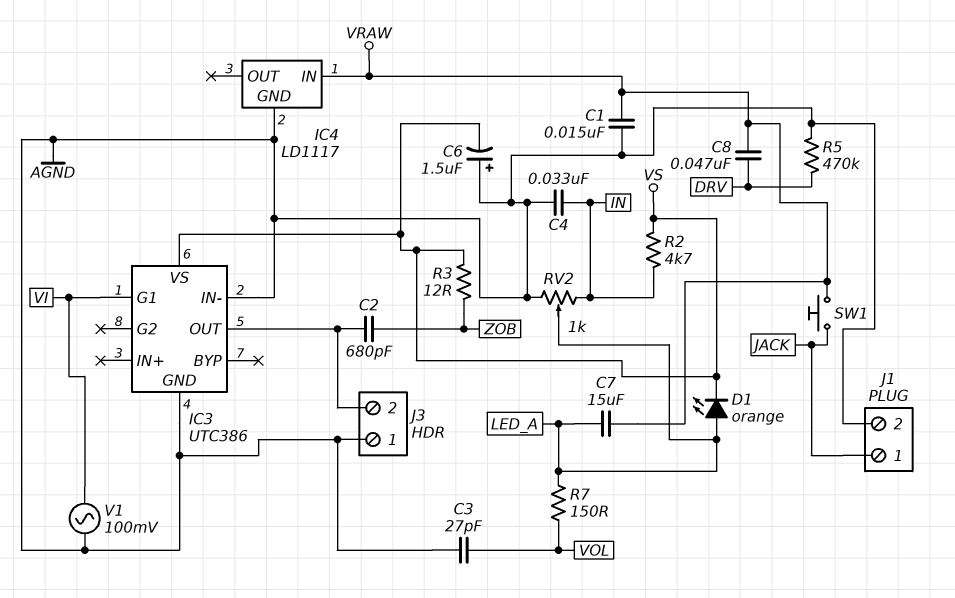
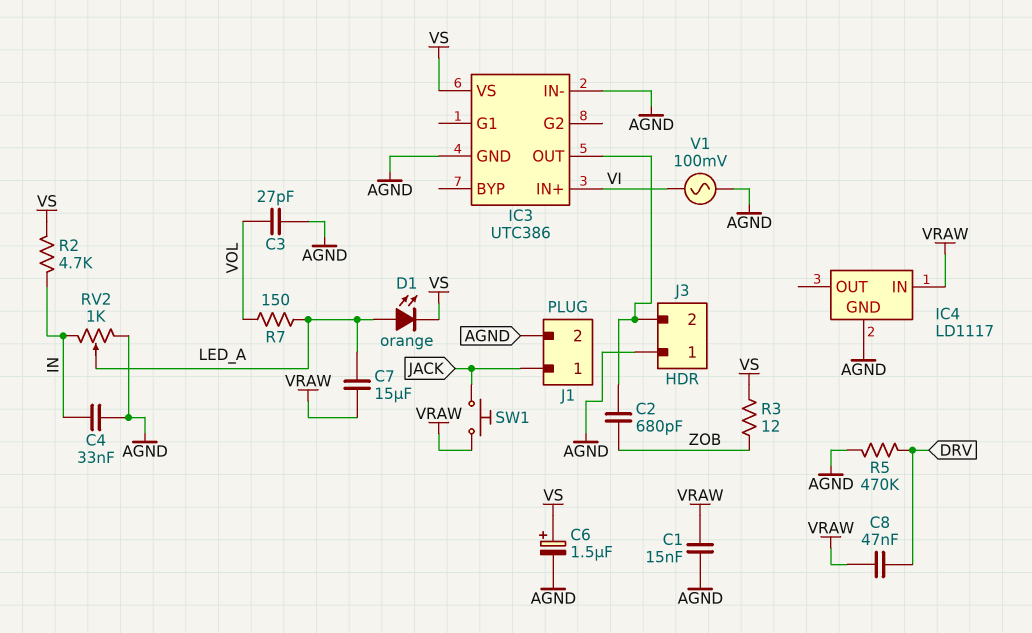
C6: 1.5uF (plus AGND, minus VS) -> 1.5uF (plus VS, minus AGND)
IC3 pin G1: VI -> none
IC3 pin IN+: none -> VI

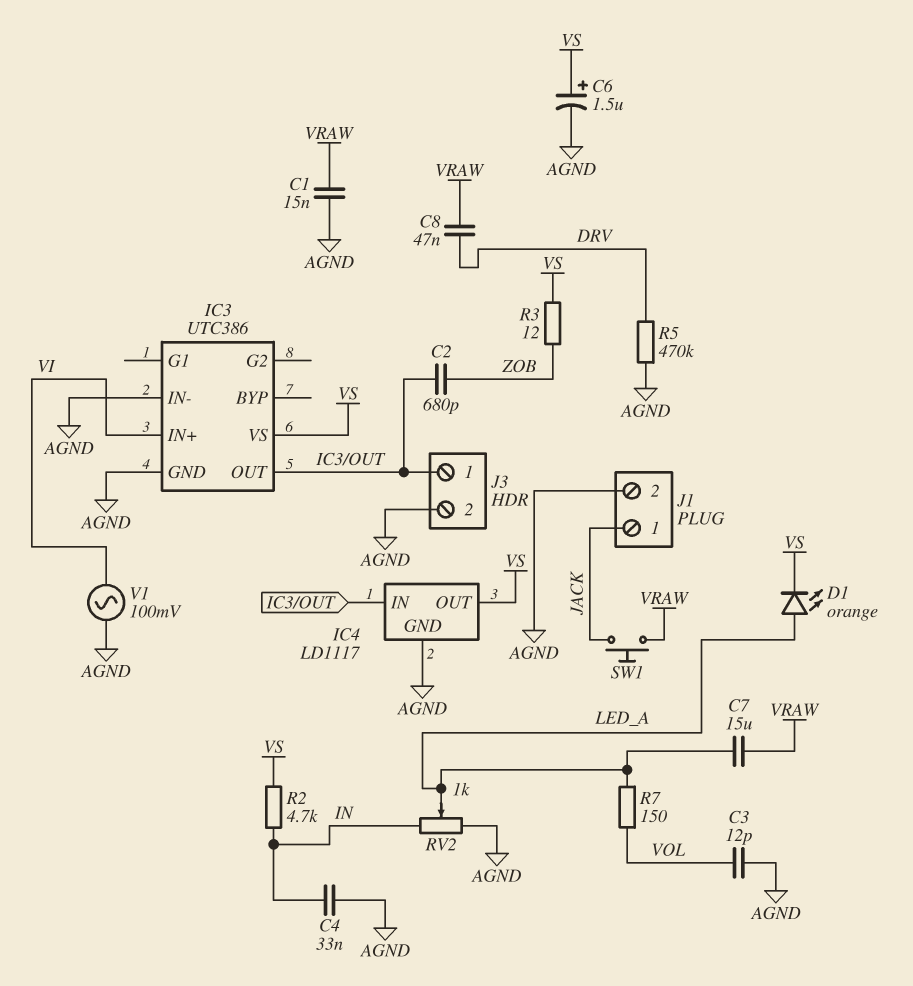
C3: 27pF (AGND, VOL) -> 12pF (AGND, VOL)
IC4 pin IN: VRAW -> IC3/OUT
IC4 pin OUT: none -> VS
J3 pin 1: AGND -> IC3/OUT
J3 pin 2: IC3/OUT -> AGND

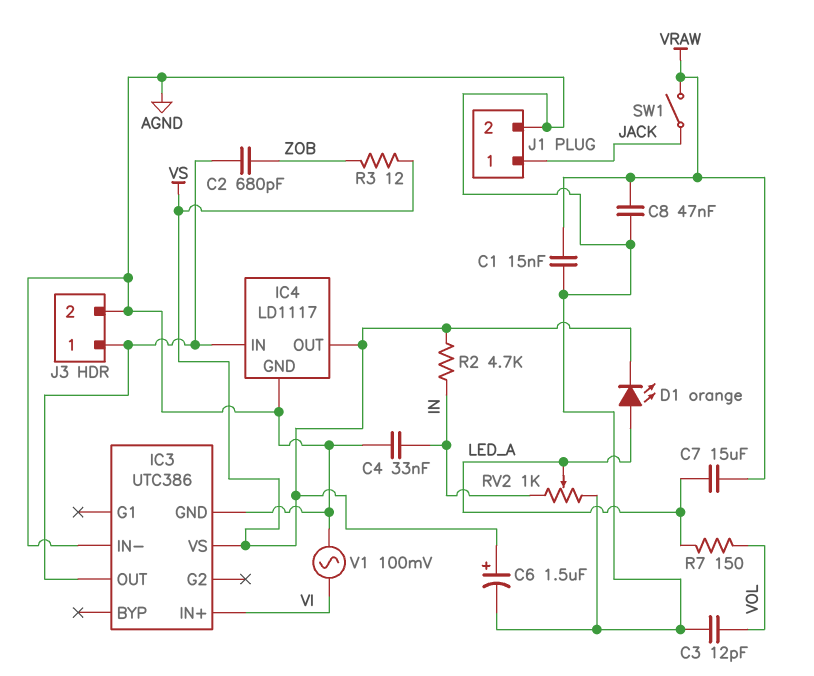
C8: 47nF (DRV, VRAW) -> 47nF (AGND, VRAW)
R5: 470k (AGND, DRV) -> none
SW1: button (JACK, VRAW) -> switch (JACK, VRAW)

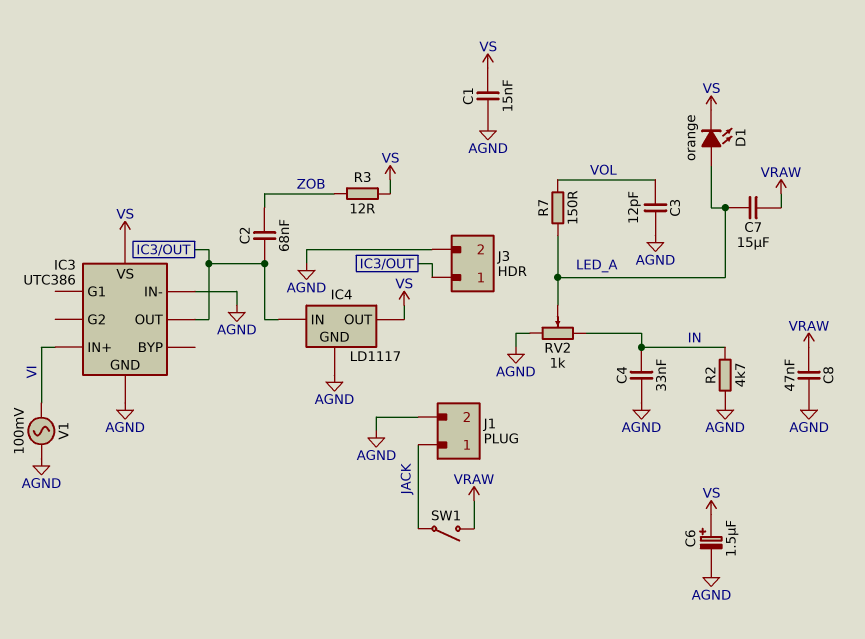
C1: 15nF (AGND, VRAW) -> 15nF (AGND, VS)
C2: 680pF (IC3/OUT, ZOB) -> 68nF (IC3/OUT, ZOB)
R2: 4.7k (IN, VS) -> 4.7k (AGND, IN)

